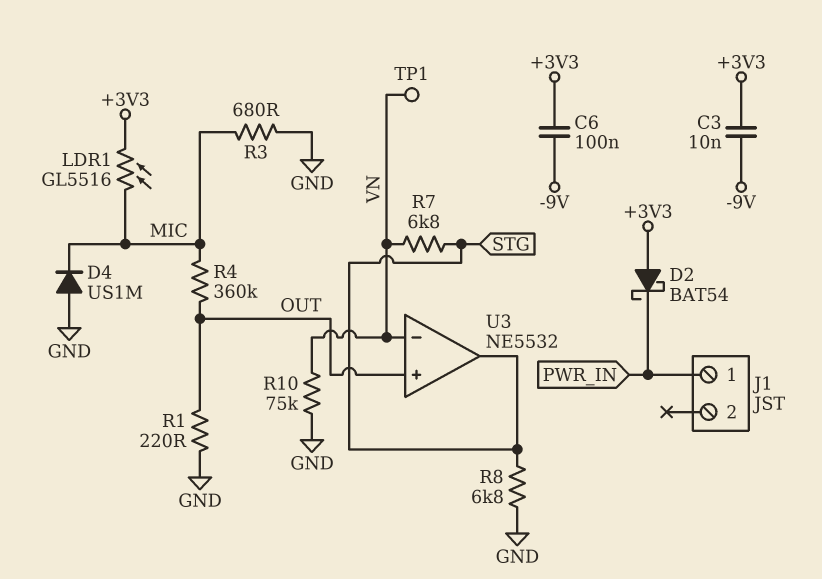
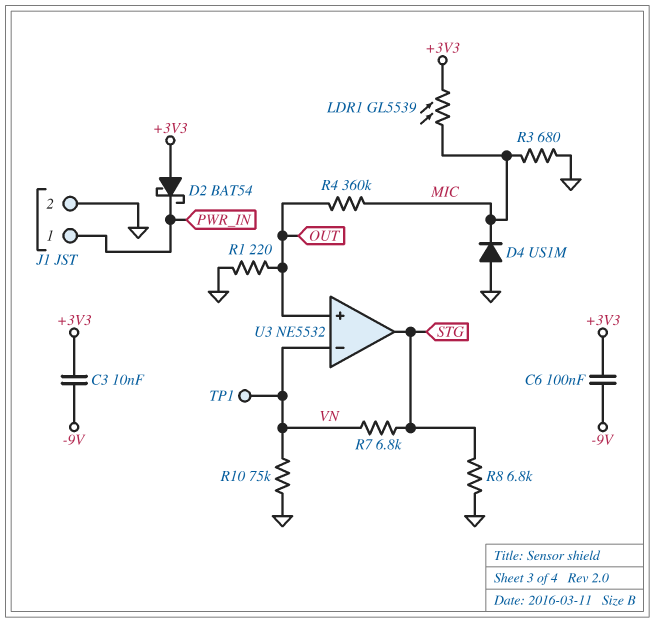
J1 pin 2: none -> GND
LDR1: GL5516 (+3V3, MIC) -> GL5539 (+3V3, MIC)

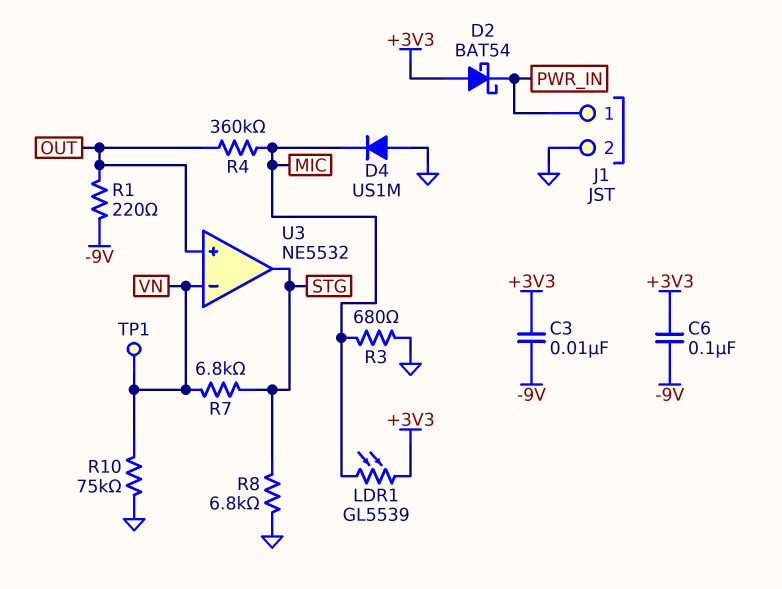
R1: 220 (GND, OUT) -> 220 (-9V, OUT)

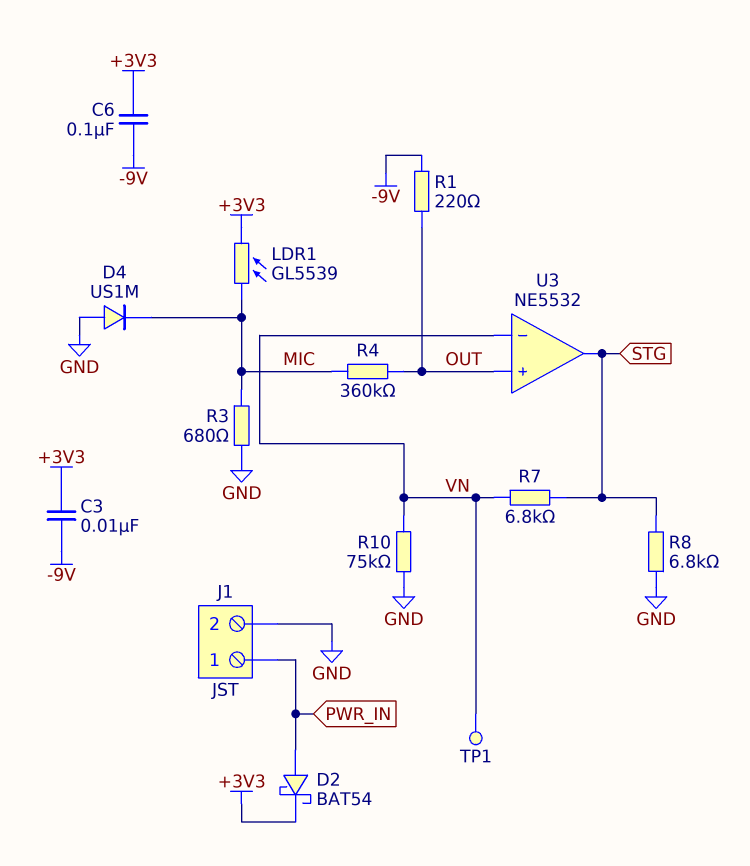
D2: schottky BAT54 (A +3V3, K PWR_IN) -> schottky BAT54 (A PWR_IN, K +3V3)

